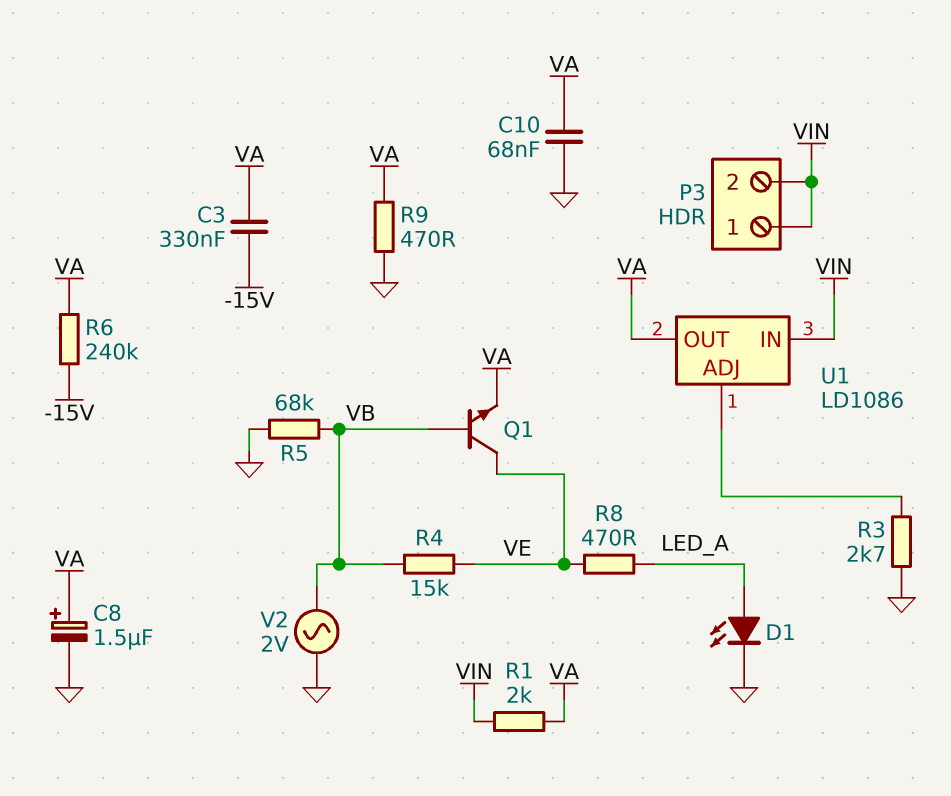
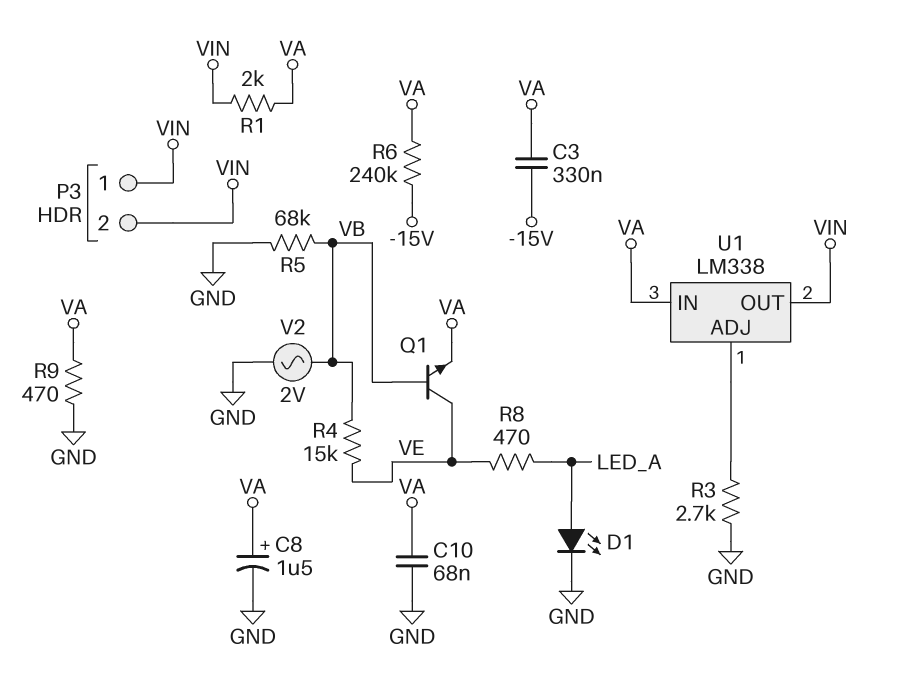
U1: LD1086 -> LM338
U1 pin IN: VIN -> VA
U1 pin OUT: VA -> VIN

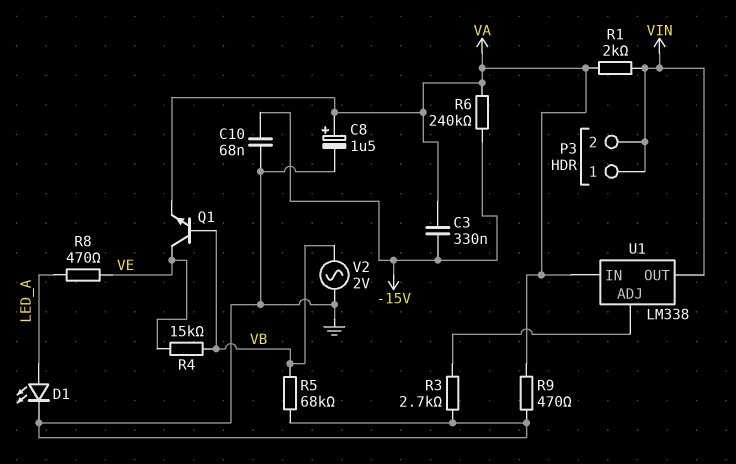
C10: 68nF (GND, VA) -> 68nF (-15V, GND)

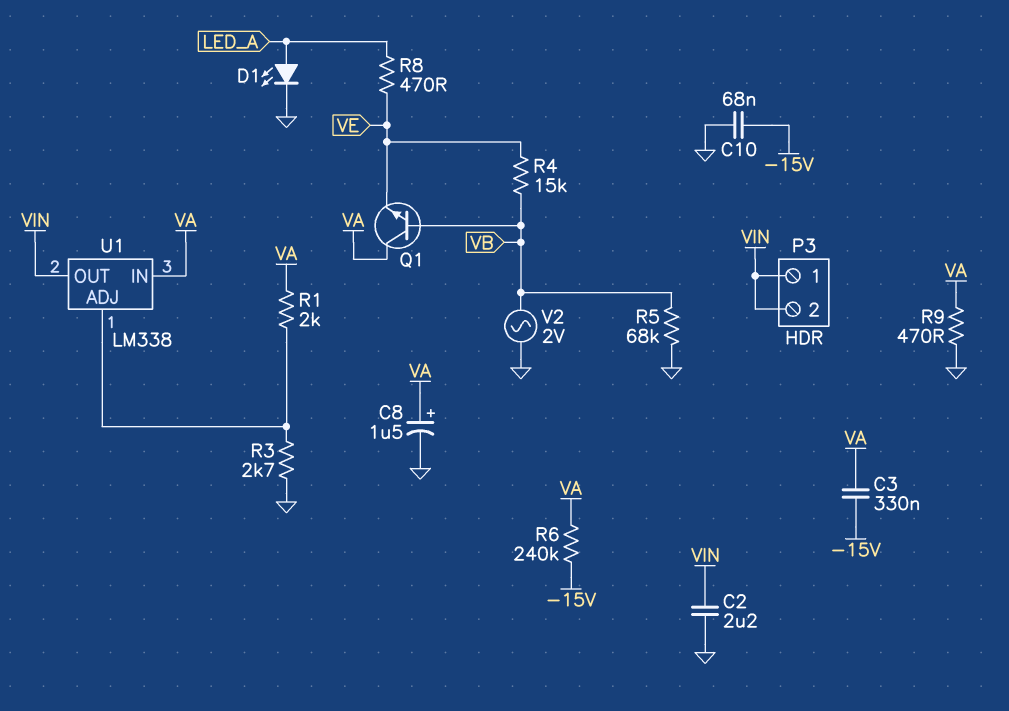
C2: none -> 2.2uF (GND, VIN)
Q1: NPN (B VB, C VE, E VA) -> NPN (B VB, C VA, E VE)
R1: 2k (VA, VIN) -> 2k (U1/ADJ, VA)

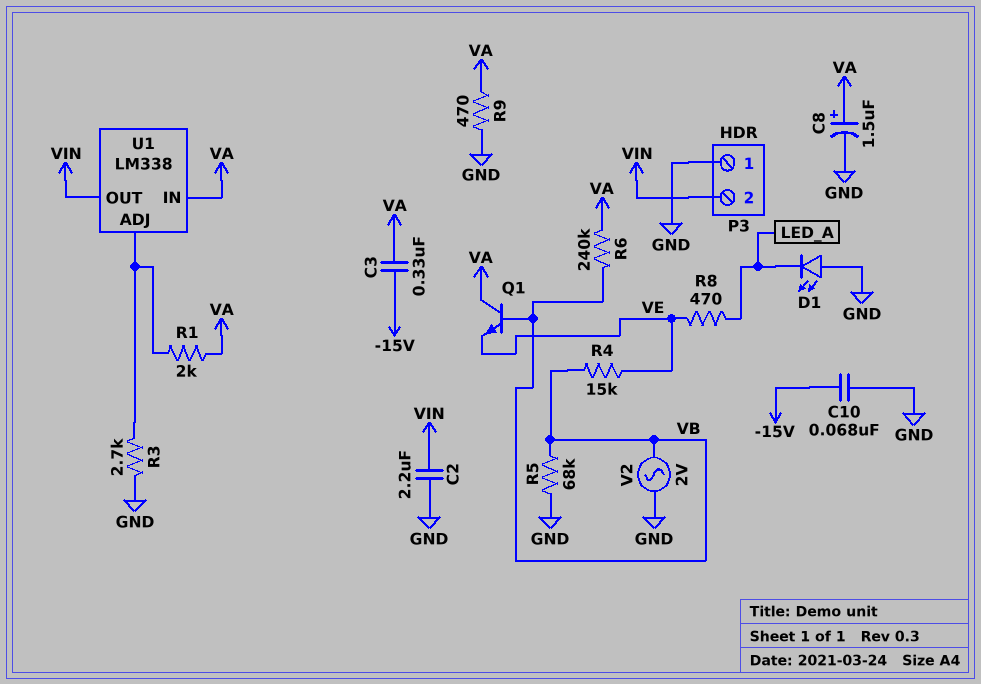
D1: LED (A LED_A, K GND) -> LED (A GND, K LED_A)
P3 pin 1: VIN -> GND
R6: 240k (-15V, VA) -> 240k (VA, VB)

